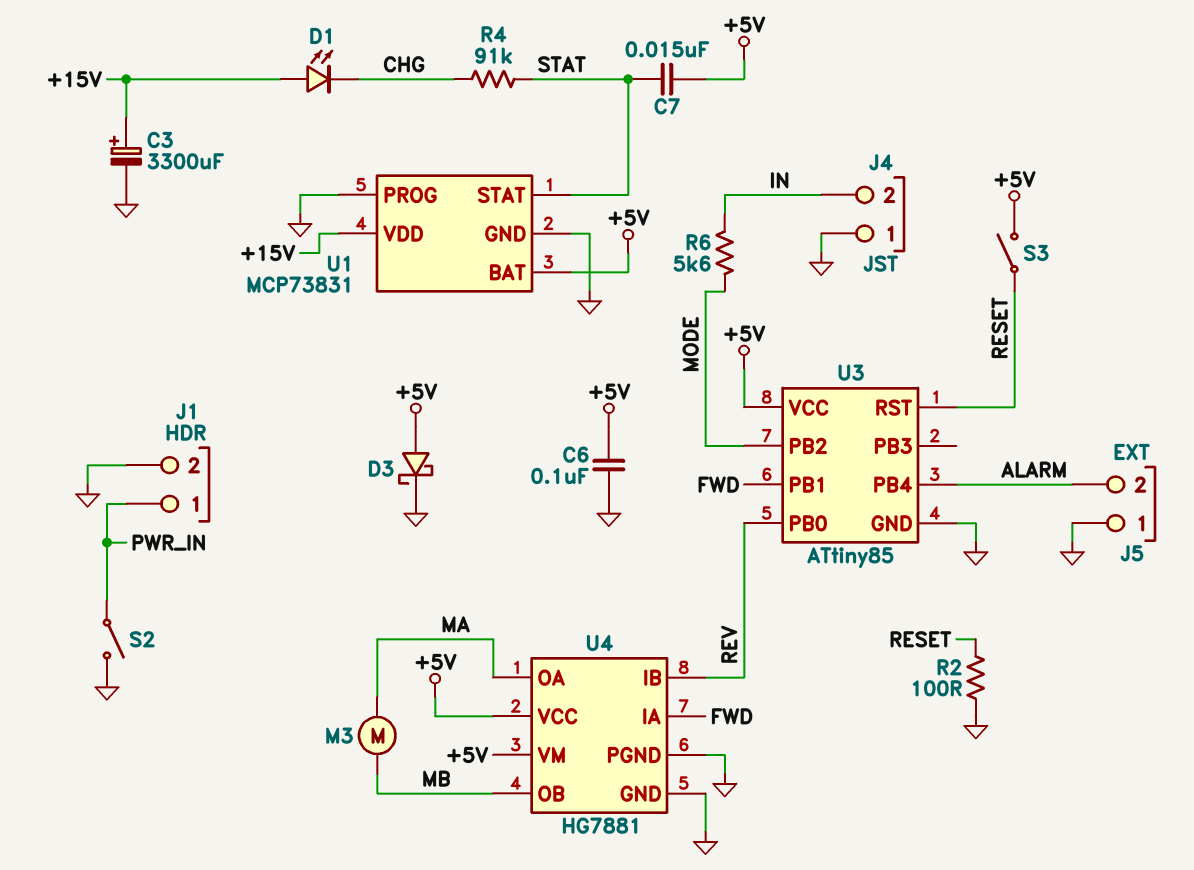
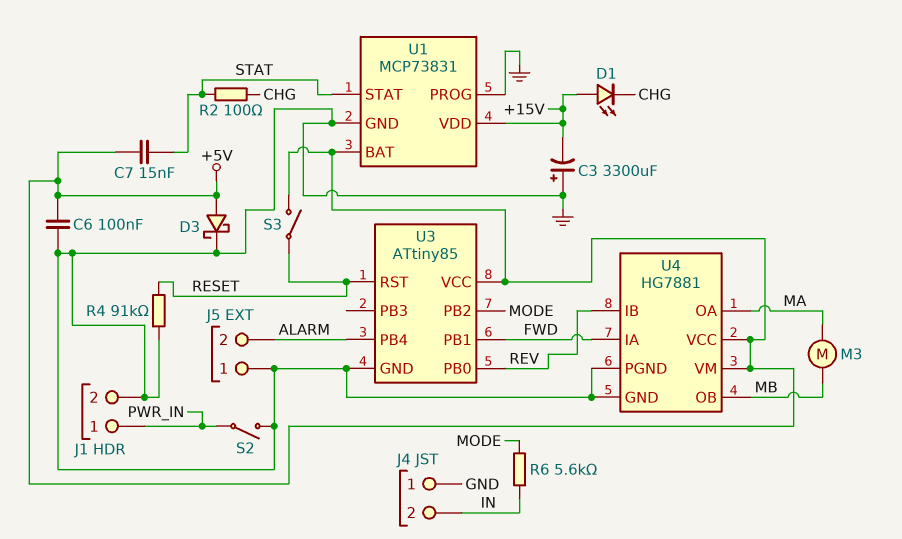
C3: 3300uF (plus +15V, minus GND) -> 3300uF (plus GND, minus +15V)
R2: 100 (GND, RESET) -> 100 (CHG, STAT)
R4: 91k (CHG, STAT) -> 91k (GND, RESET)

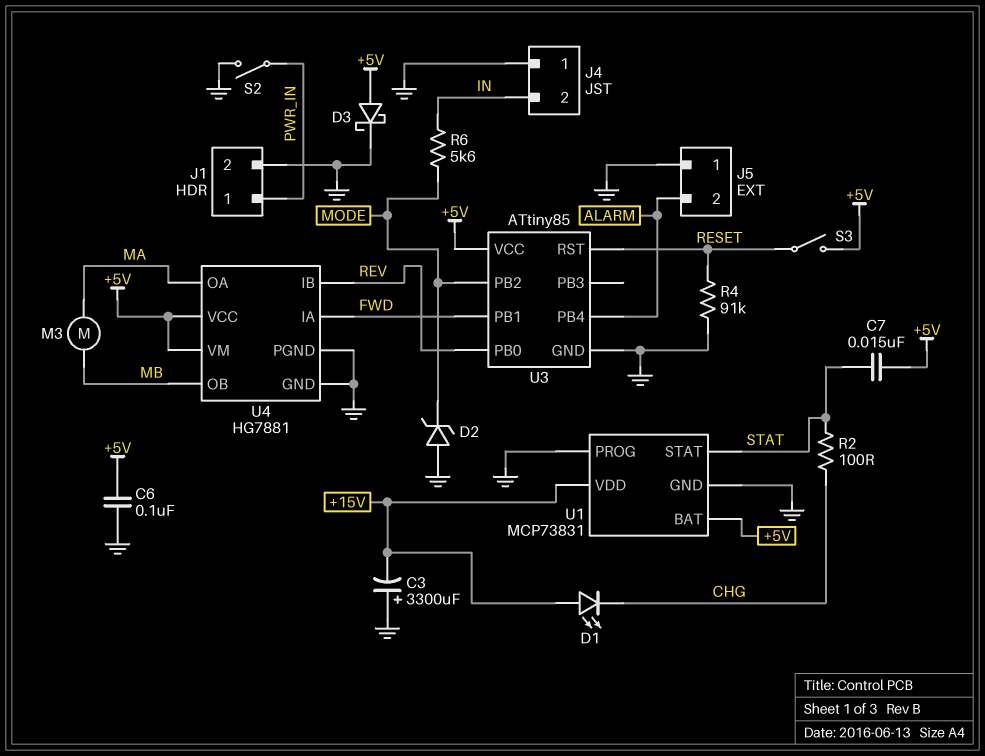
D2: none -> zener (A GND, K MODE)

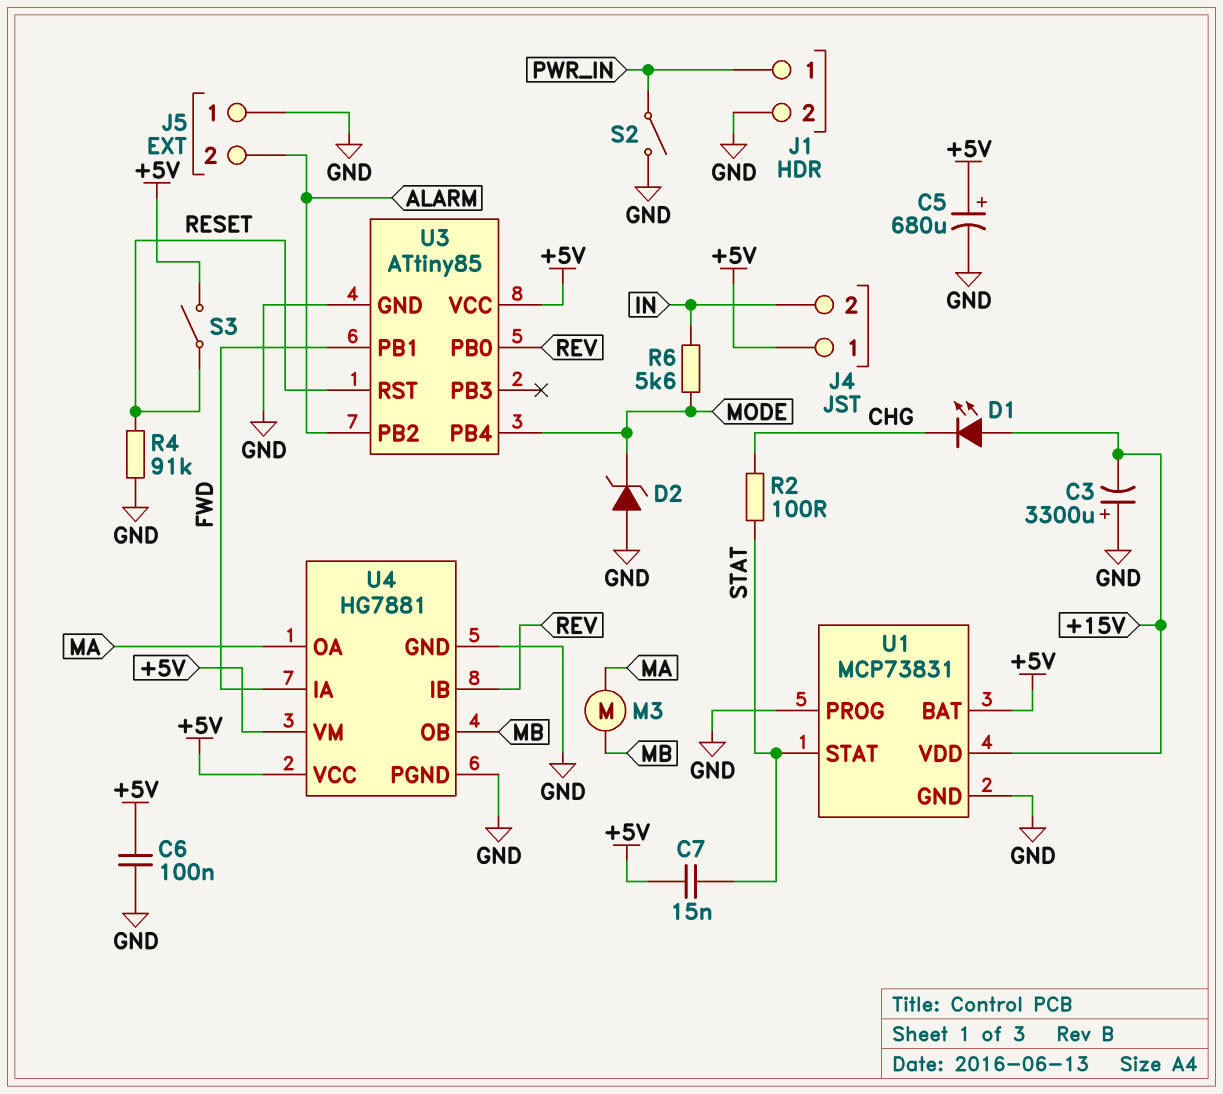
C5: none -> 680uF (plus +5V, minus GND)
D3: schottky (A +5V, K GND) -> none
J4 pin 1: GND -> +5V
U3 pin PB2: MODE -> ALARM
U3 pin PB4: ALARM -> MODE

